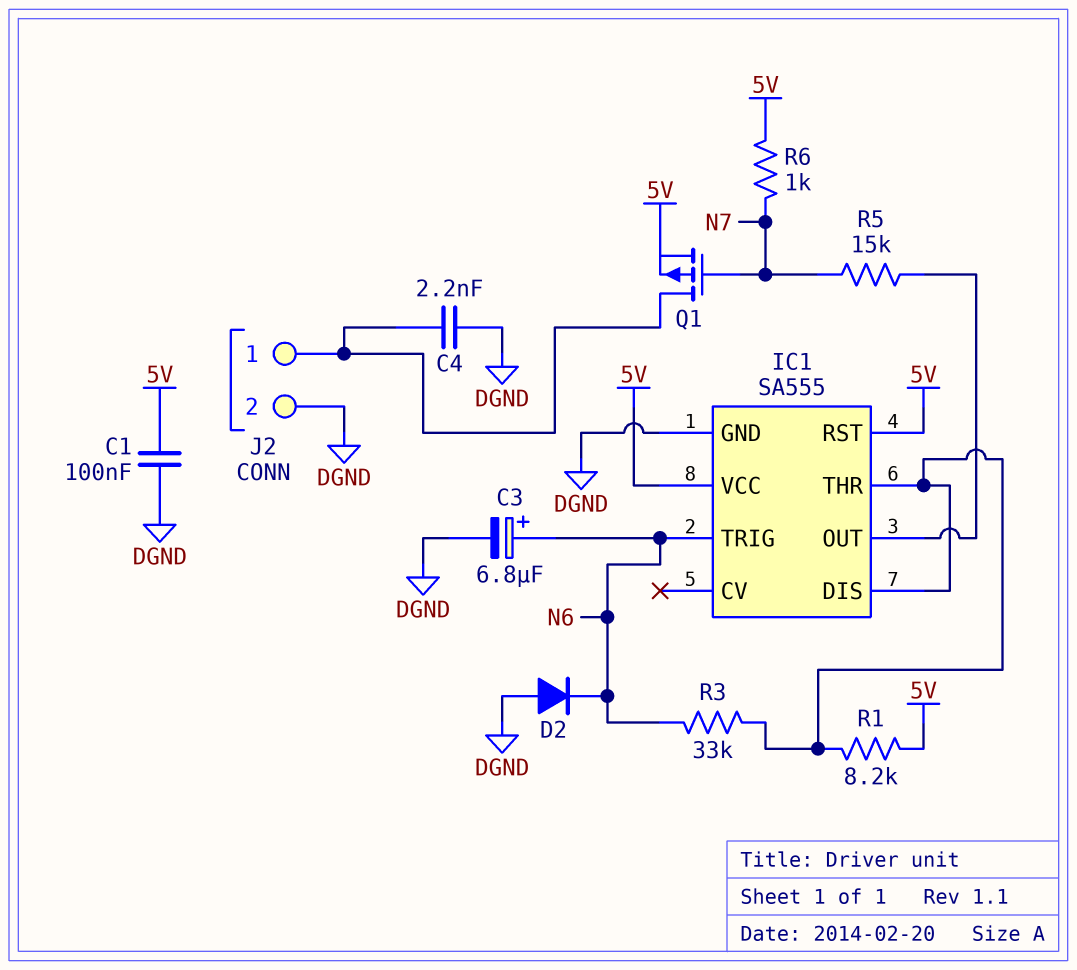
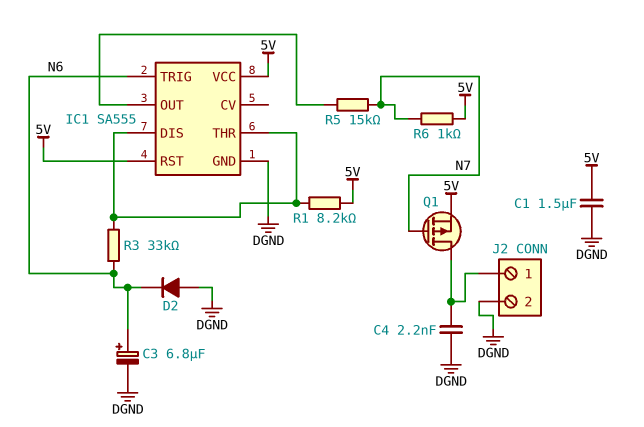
C1: 100nF (5V, DGND) -> 1.5uF (5V, DGND)

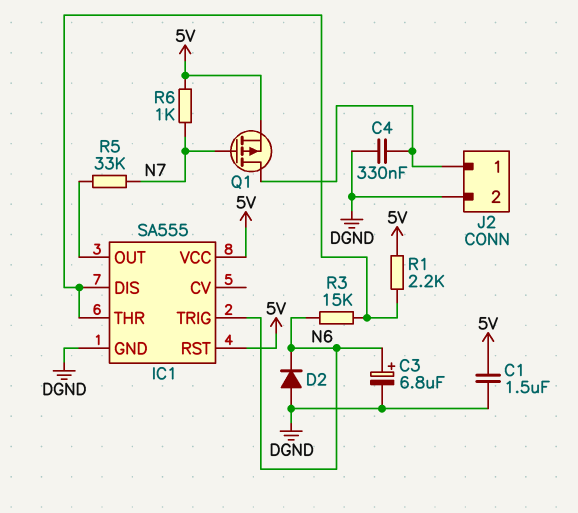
C4: 2.2nF (DGND, J2/1) -> 330nF (DGND, J2/1)
R1: 8.2k (5V, IC1/DIS) -> 2.2k (5V, IC1/DIS)
R3: 33k (IC1/DIS, N6) -> 15k (IC1/DIS, N6)
R5: 15k (IC1/OUT, N7) -> 33k (IC1/OUT, N7)

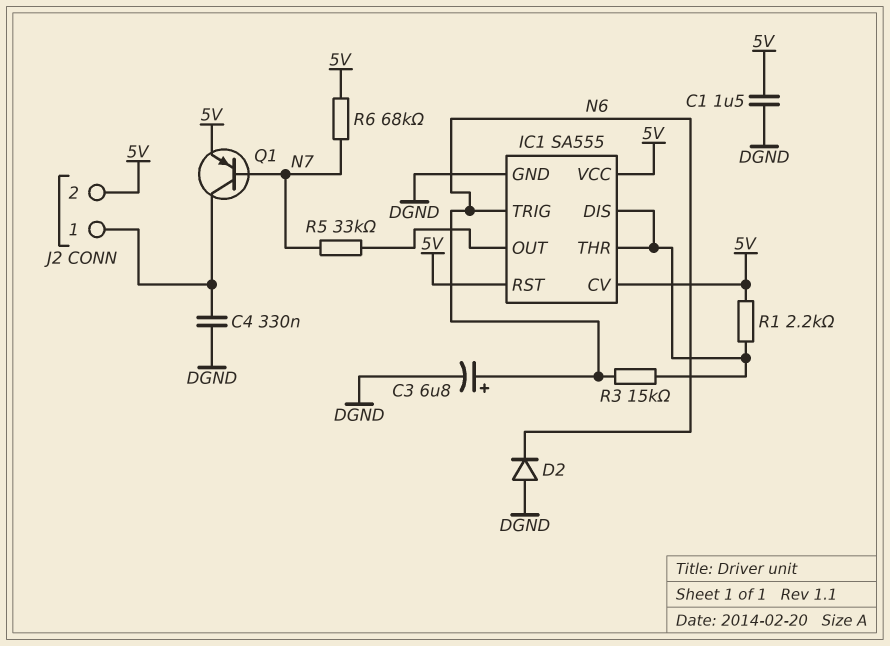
IC1 pin CV: none -> 5V
J2 pin 2: DGND -> 5V
Q1: PMOS (G N7, D J2/1, S 5V) -> PNP (B N7, C J2/1, E 5V)
R6: 1k (5V, N7) -> 68k (5V, N7)

